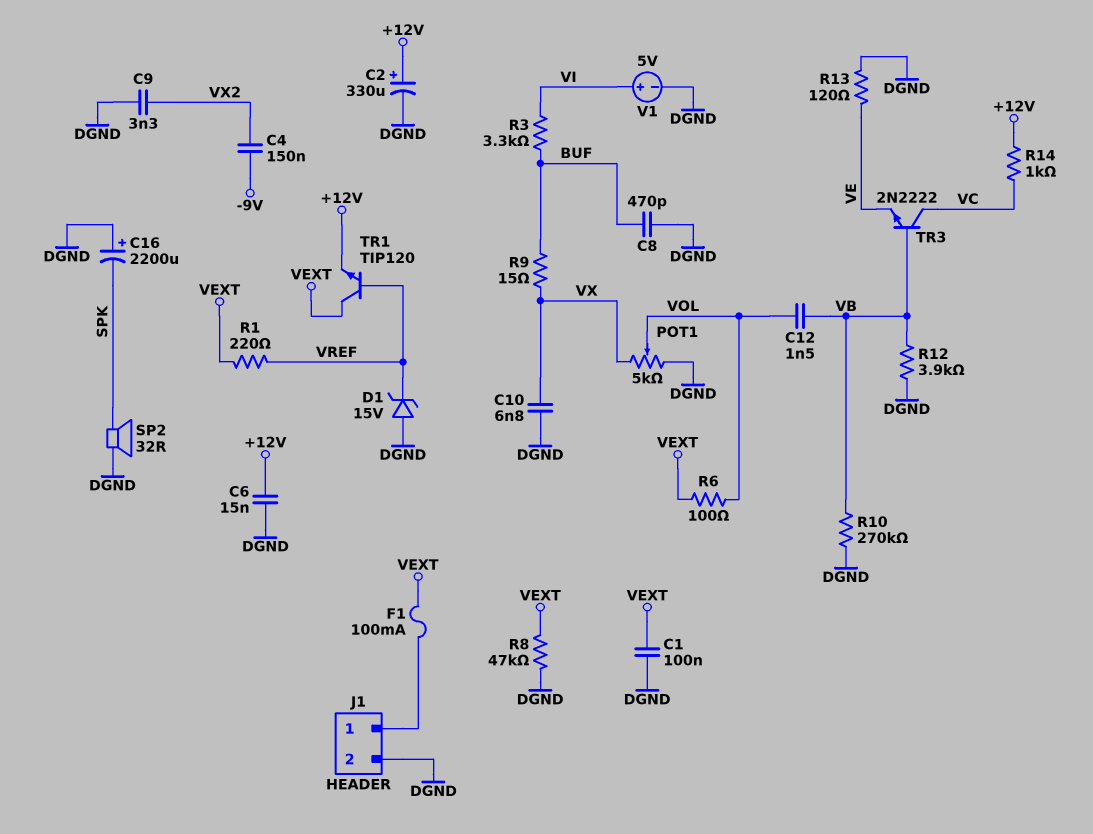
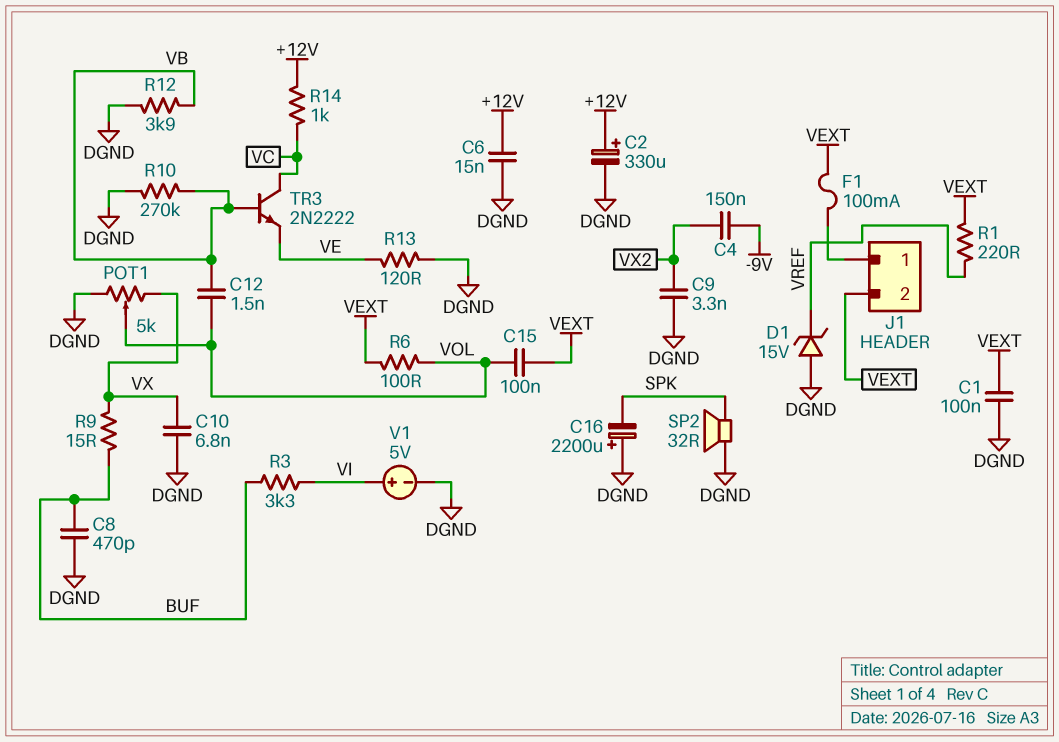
C15: none -> 100nF (VEXT, VOL)
J1 pin 2: DGND -> VEXT
R8: 47k (DGND, VEXT) -> none
TR1: NPN TIP120 (B VREF, C VEXT, E +12V) -> none

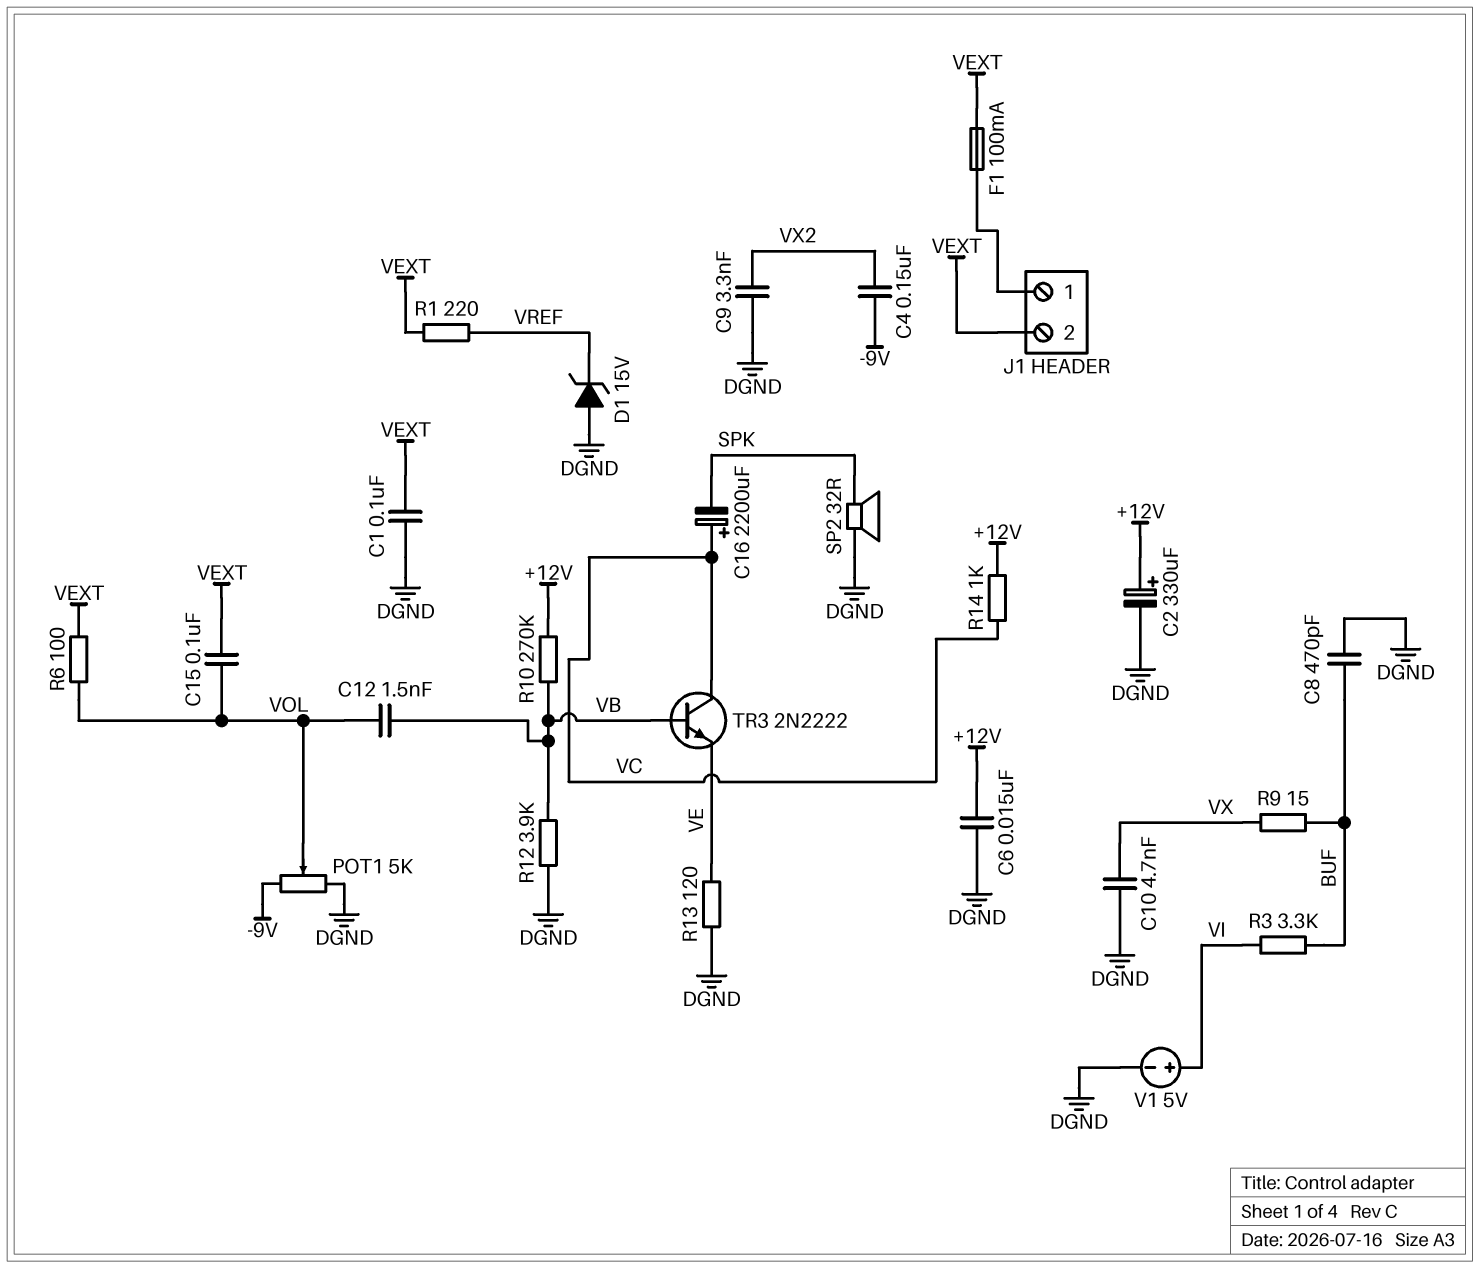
C10: 6.8nF (DGND, VX) -> 4.7nF (DGND, VX)
C16: 2200uF (plus DGND, minus SPK) -> 2200uF (plus VC, minus SPK)
POT1: 5k (DGND, VX, wiper VOL) -> 5k (-9V, DGND, wiper VOL)
R10: 270k (DGND, VB) -> 270k (+12V, VB)

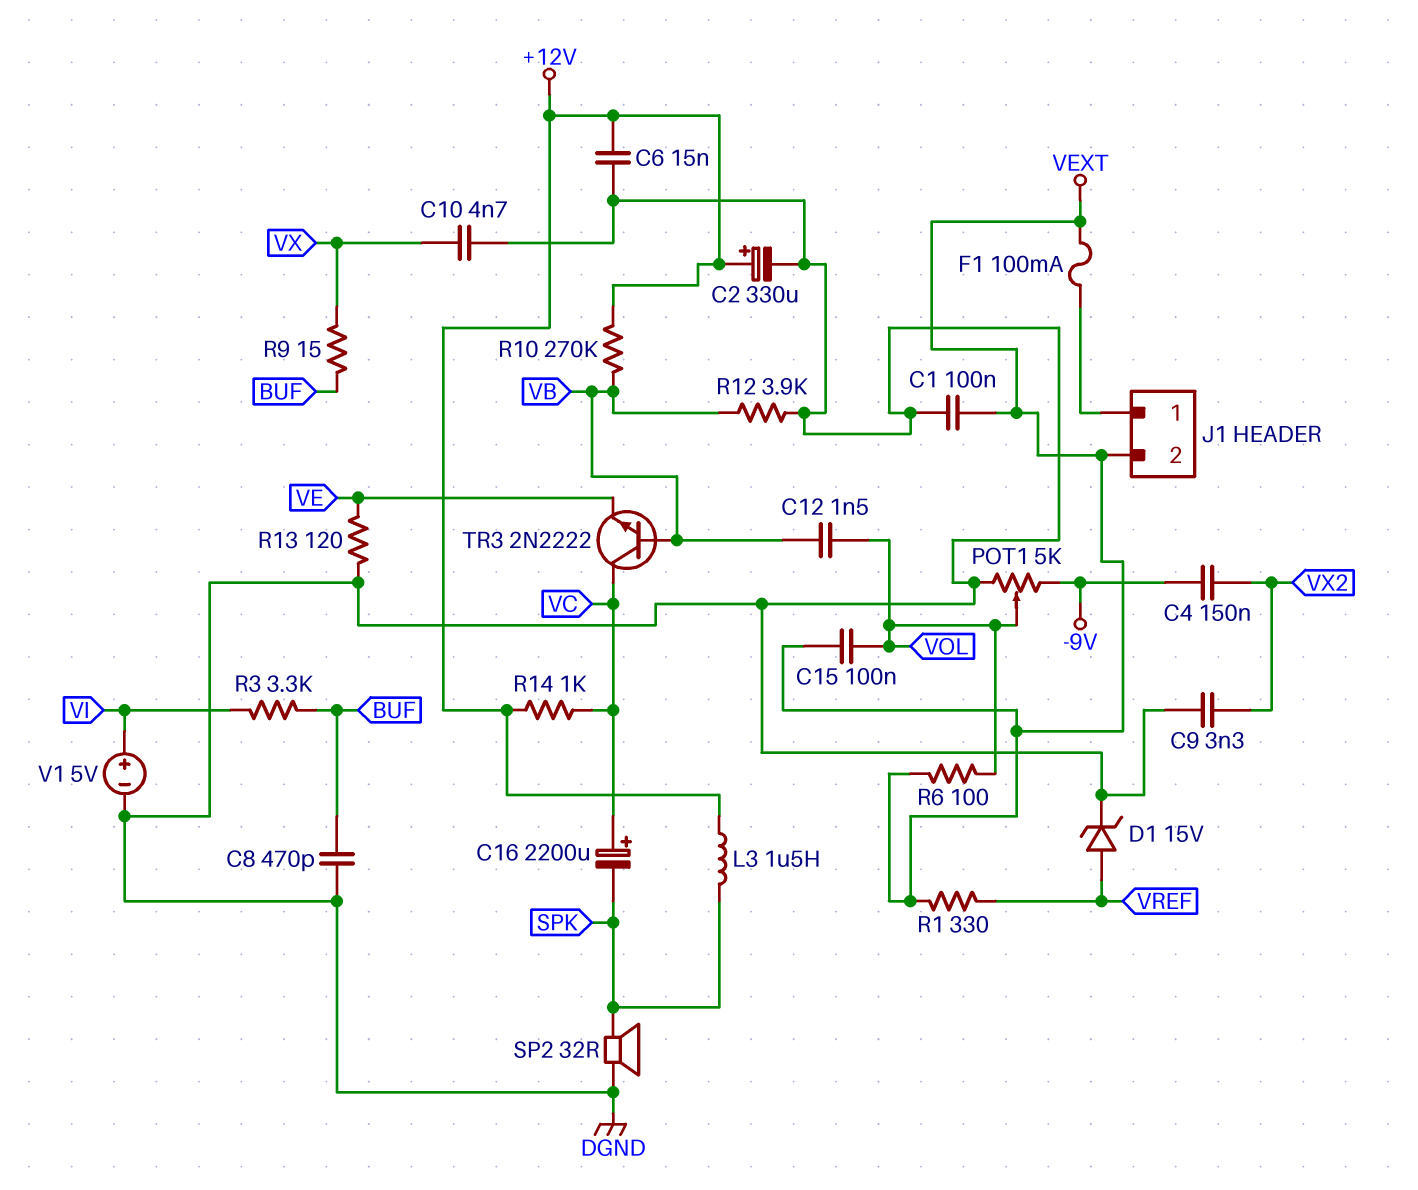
D1: zener 15V (A DGND, K VREF) -> zener 15V (A VREF, K DGND)
L3: none -> 1.5uH (+12V, SPK)
R1: 220 (VEXT, VREF) -> 330 (VEXT, VREF)

